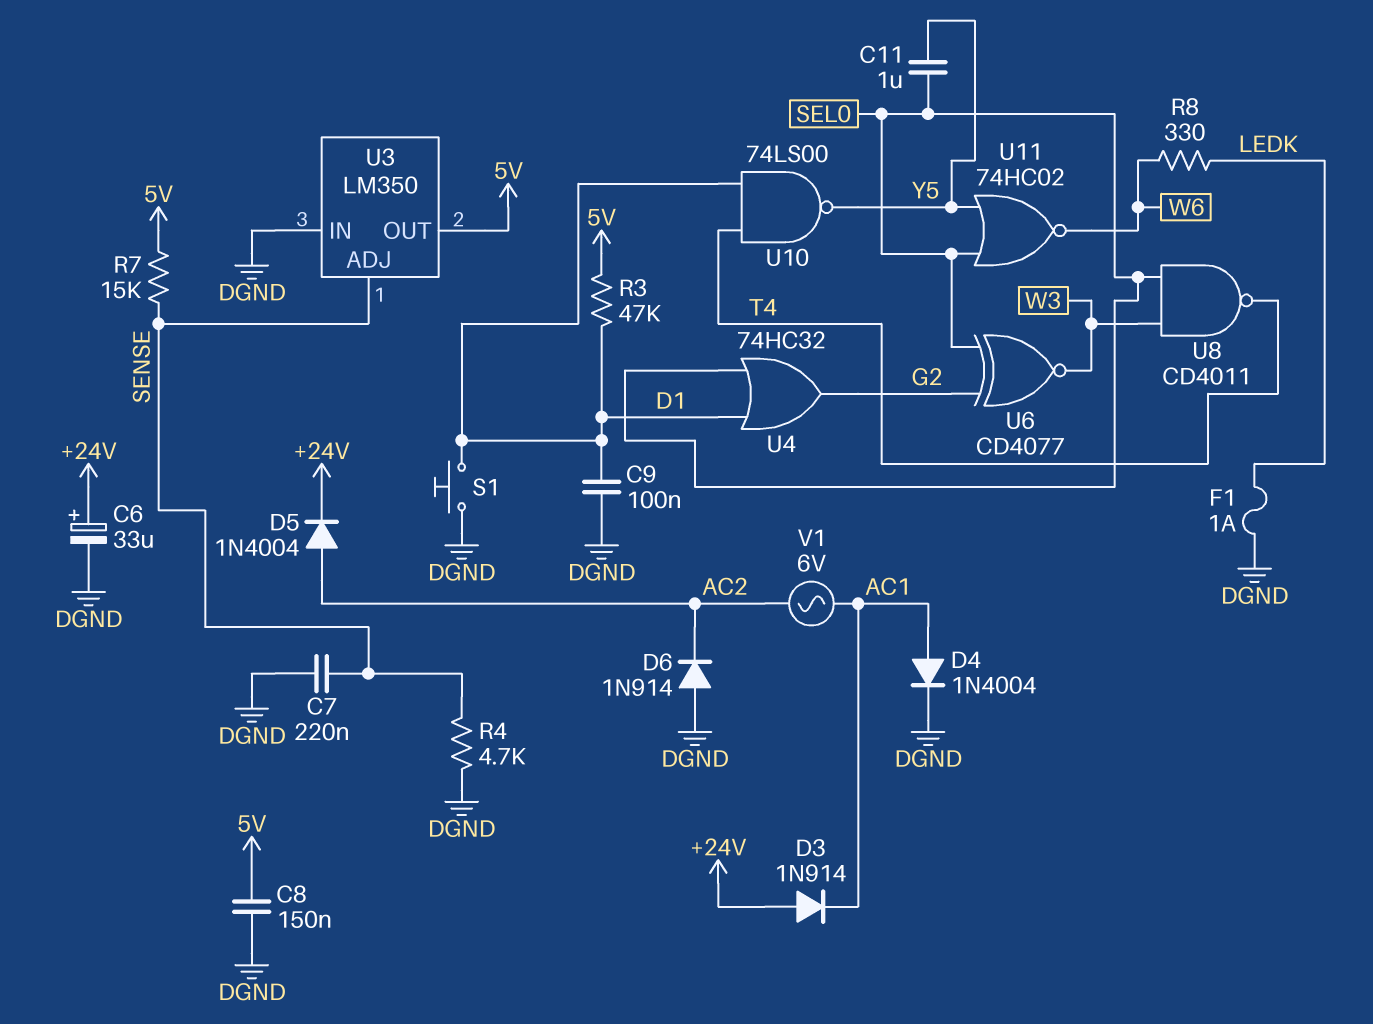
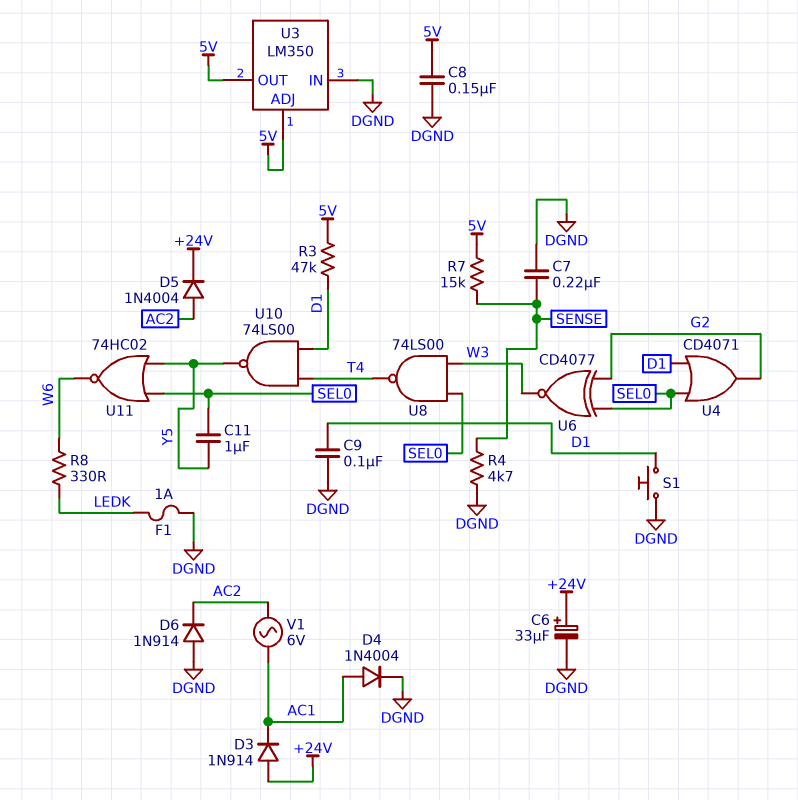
U3 pin ADJ: SENSE -> 5V
U4: OR 74HC32 (in D1, in SEL0, out G2) -> OR CD4071 (in D1, in SEL0, out G2)
U8: NAND CD4011 (in SEL0, in W3, out T4) -> NAND 74LS00 (in SEL0, in W3, out T4)

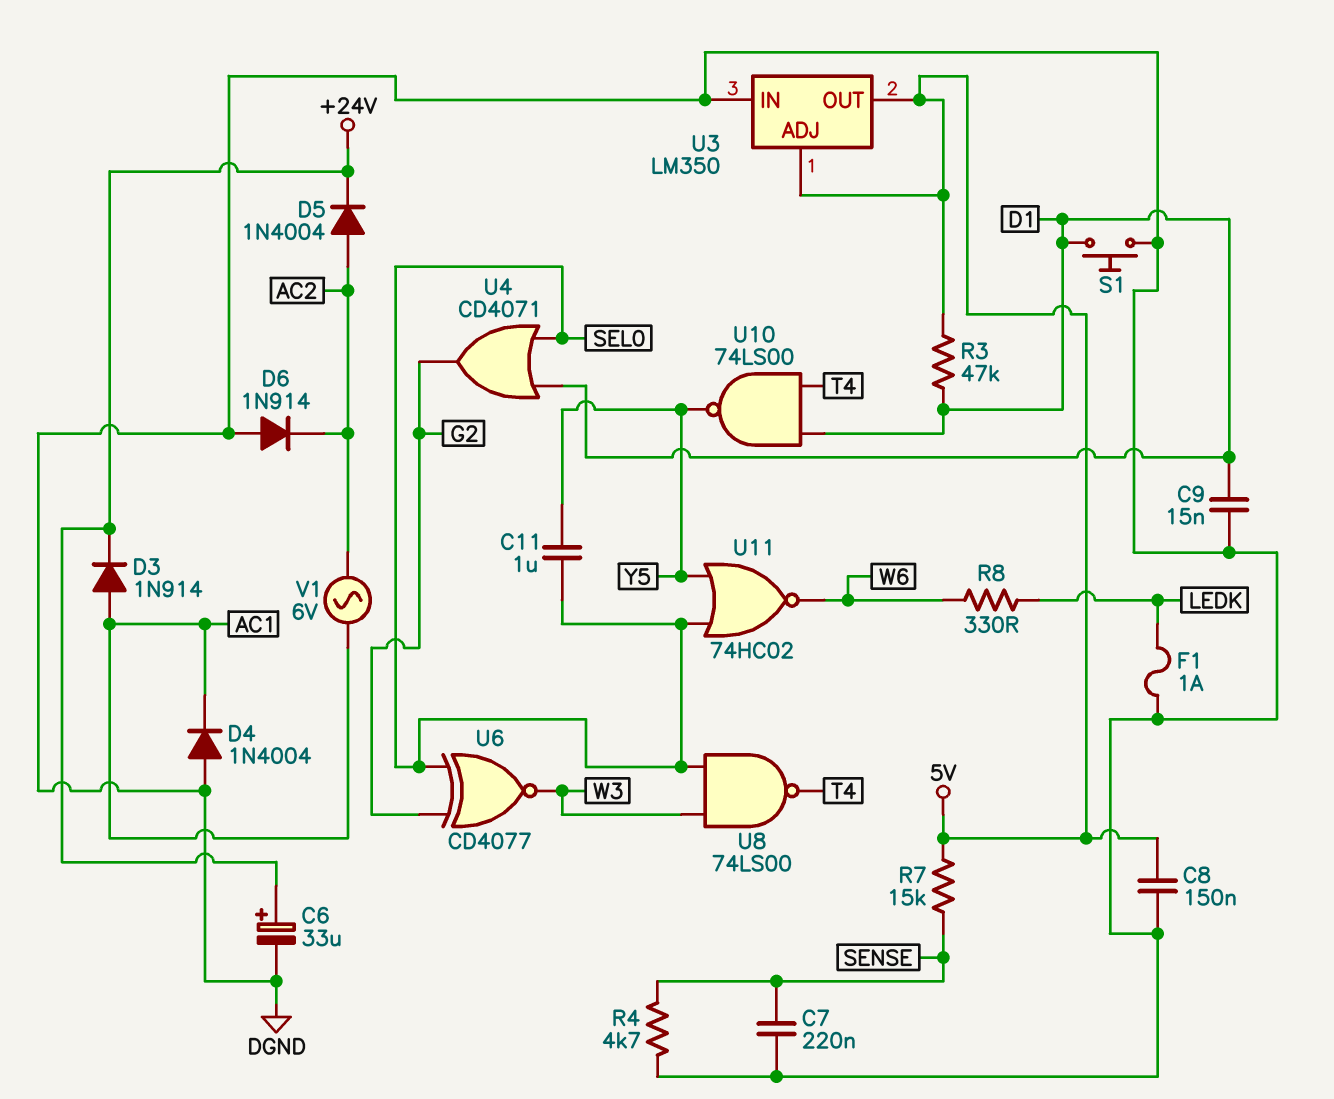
C9: 100nF (D1, DGND) -> 15nF (D1, DGND)
D3: diode 1N914 (A +24V, K AC1) -> diode 1N914 (A AC1, K +24V)
D4: diode 1N4004 (A AC1, K DGND) -> diode 1N4004 (A DGND, K AC1)

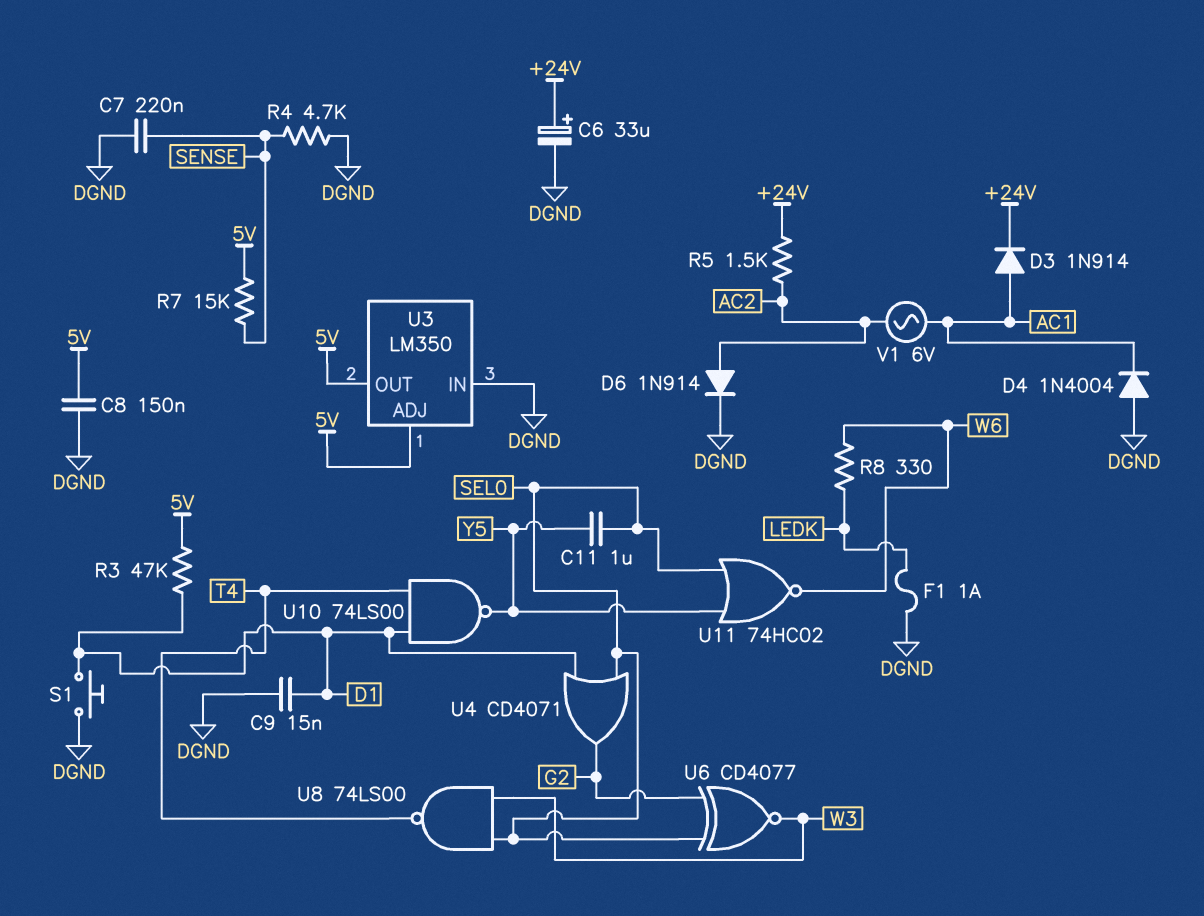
D5: diode 1N4004 (A AC2, K +24V) -> none
D6: diode 1N914 (A DGND, K AC2) -> diode 1N914 (A AC2, K DGND)
R5: none -> 1.5k (+24V, AC2)

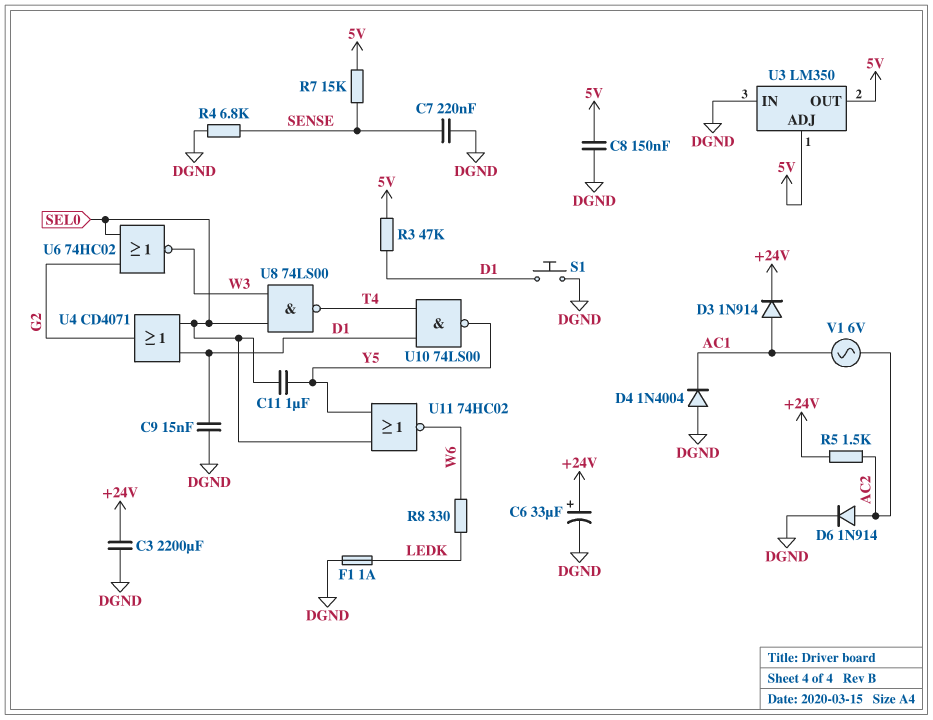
C3: none -> 2200uF (+24V, DGND)
R4: 4.7k (DGND, SENSE) -> 6.8k (DGND, SENSE)
U6: XNOR CD4077 (in G2, in SEL0, out W3) -> NOR 74HC02 (in G2, in SEL0, out W3)

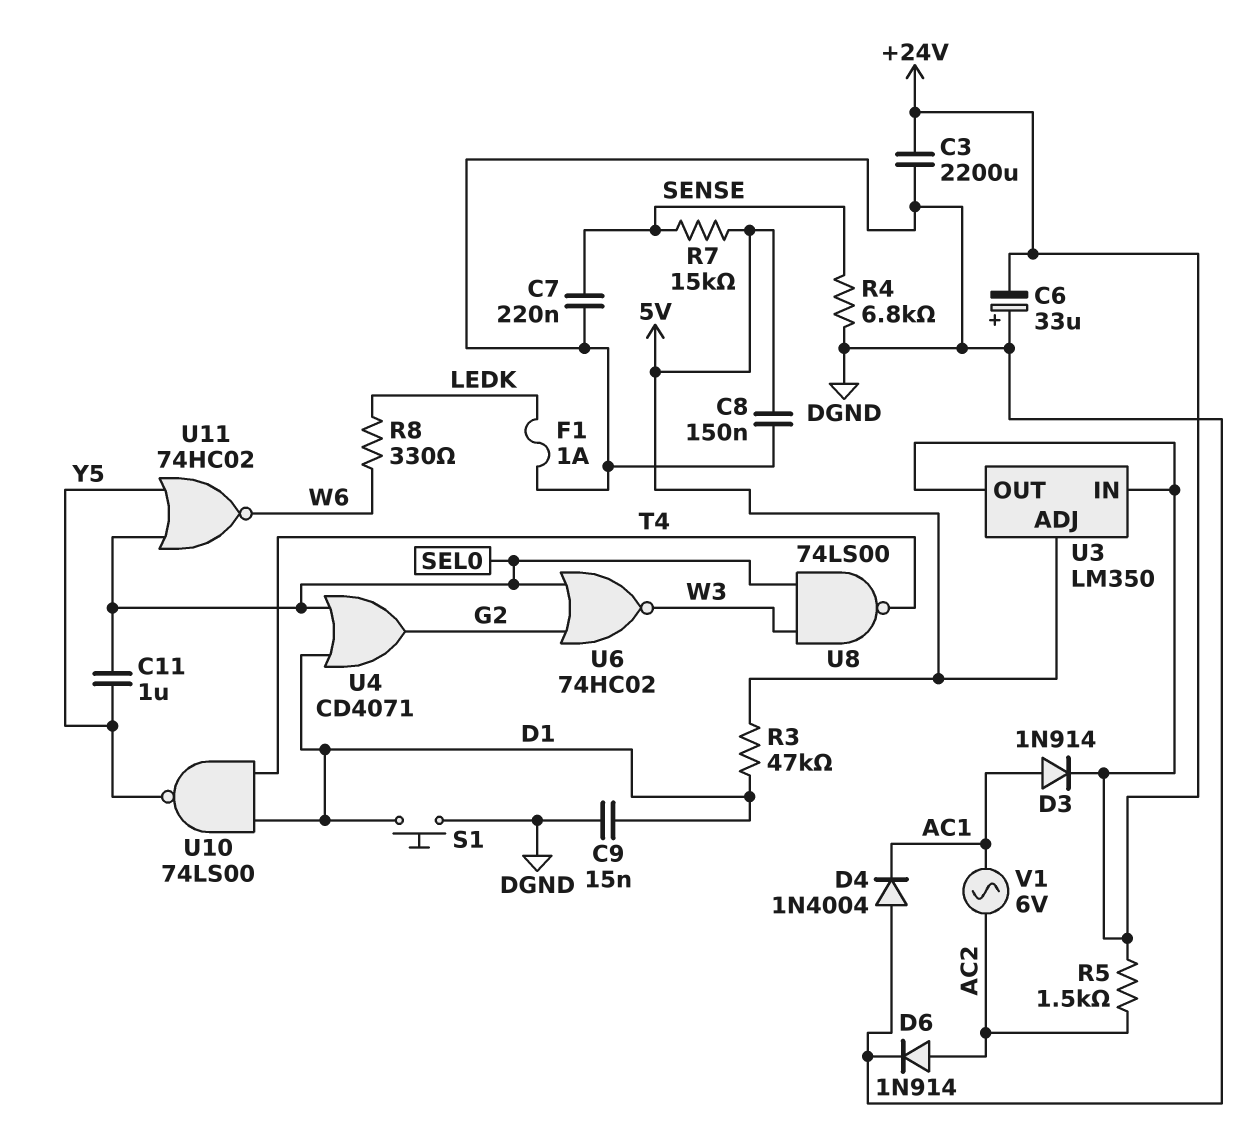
C6: 33uF (plus +24V, minus DGND) -> 33uF (plus DGND, minus +24V)
U3 pin IN: DGND -> +24V
U3 pin OUT: 5V -> +24V

